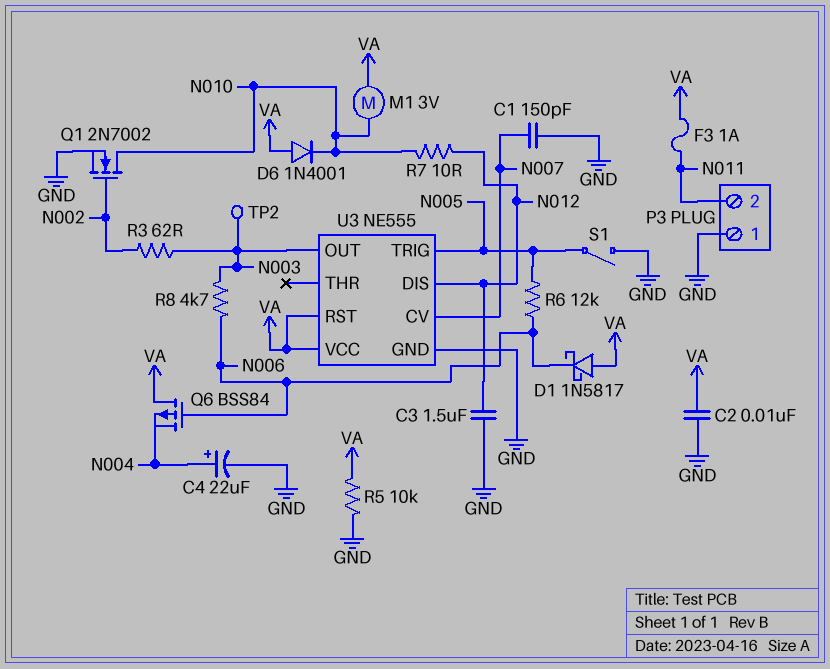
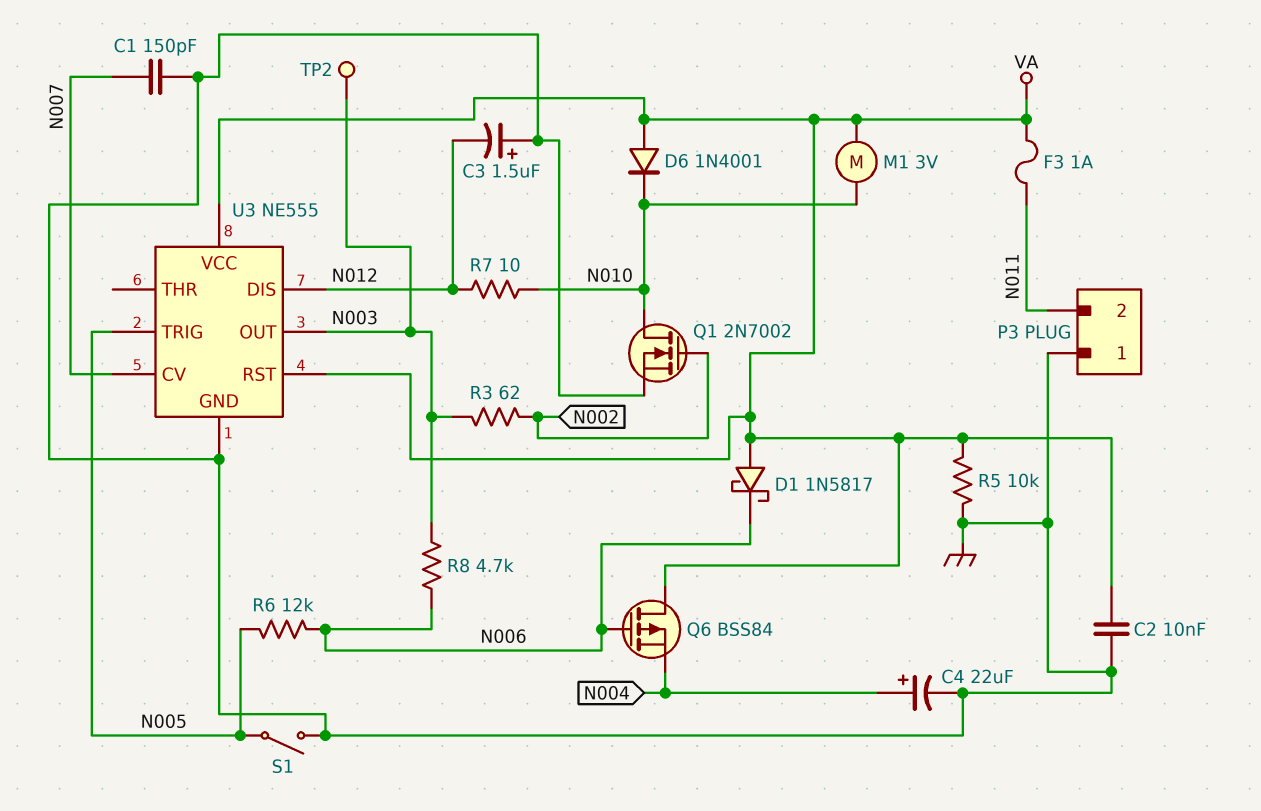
C3: 1.5uF (GND, N012) -> 1.5uF (plus GND, minus N012)

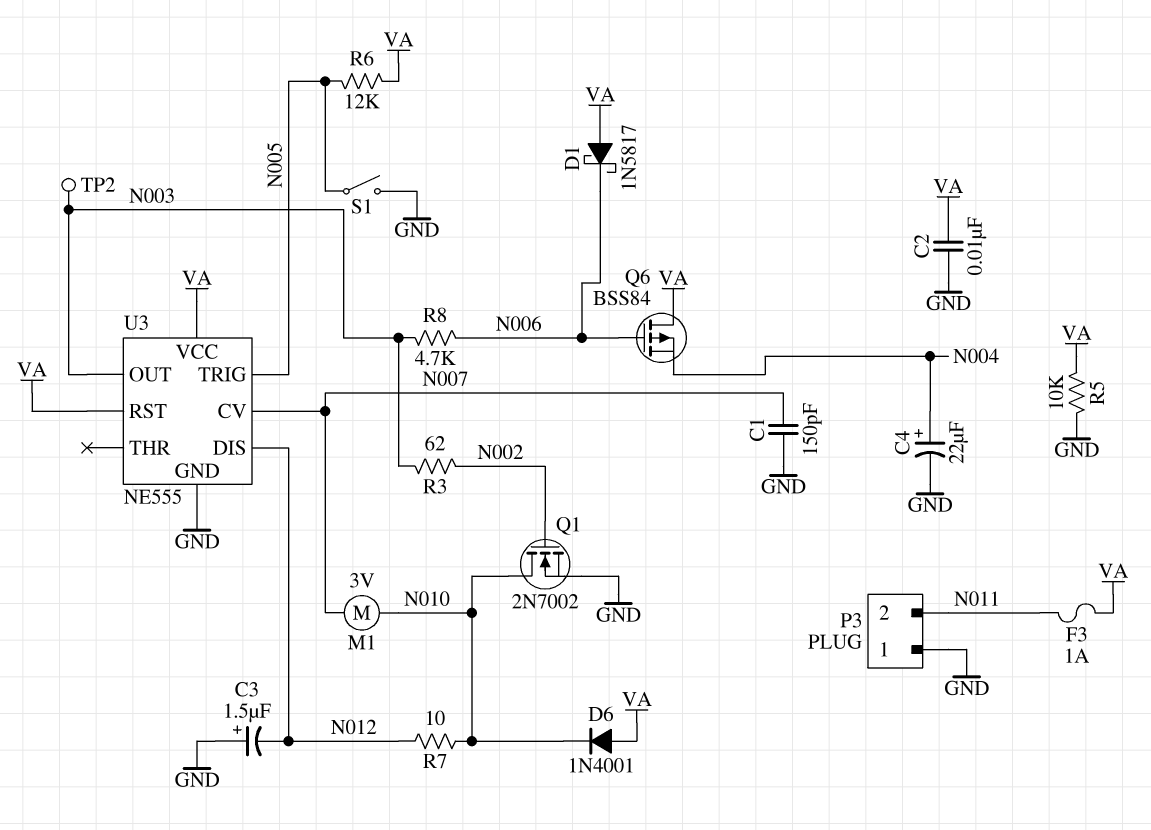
M1: motor 3V (N010, VA) -> motor 3V (N007, N010)
R6: 12k (N005, N006) -> 12k (N005, VA)

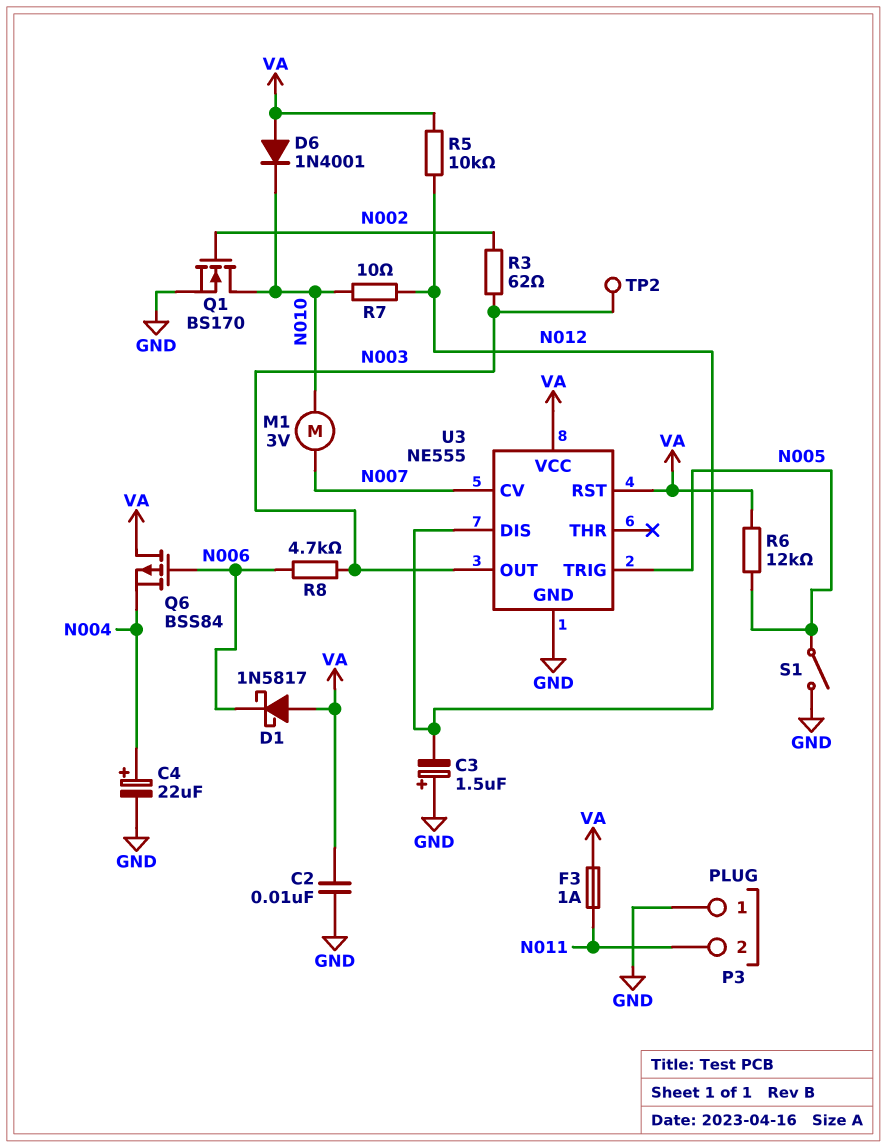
C1: 150pF (GND, N007) -> none
Q1: NMOS 2N7002 (G N002, D N010, S GND) -> NMOS BS170 (G N002, D N010, S GND)
R5: 10k (GND, VA) -> 10k (N012, VA)

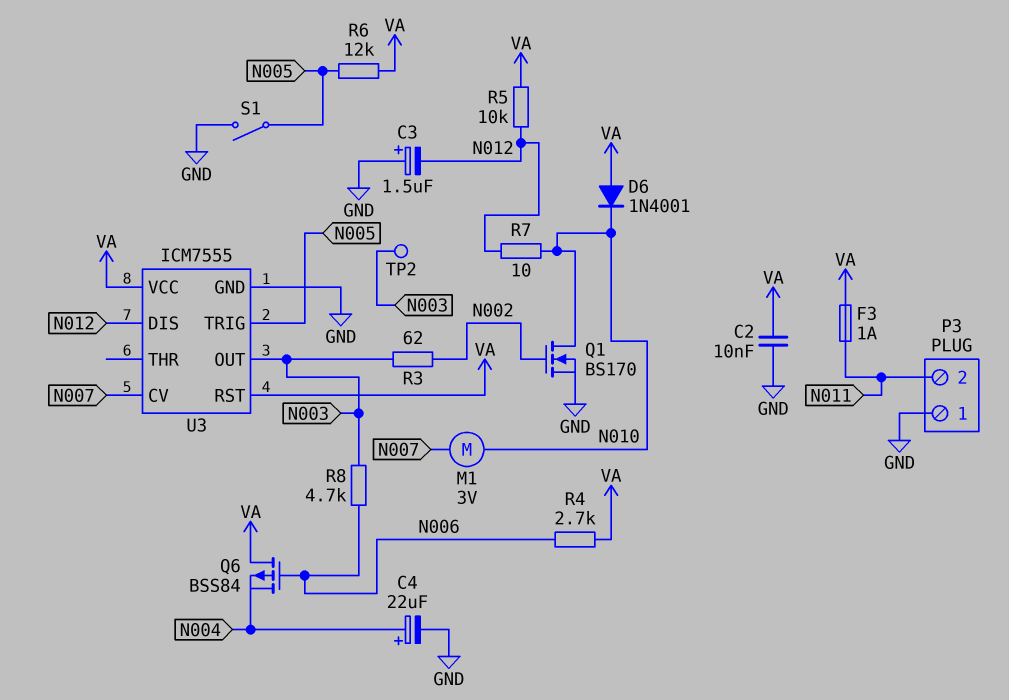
D1: schottky 1N5817 (A VA, K N006) -> none
R4: none -> 2.7k (N006, VA)
U3: NE555 -> ICM7555

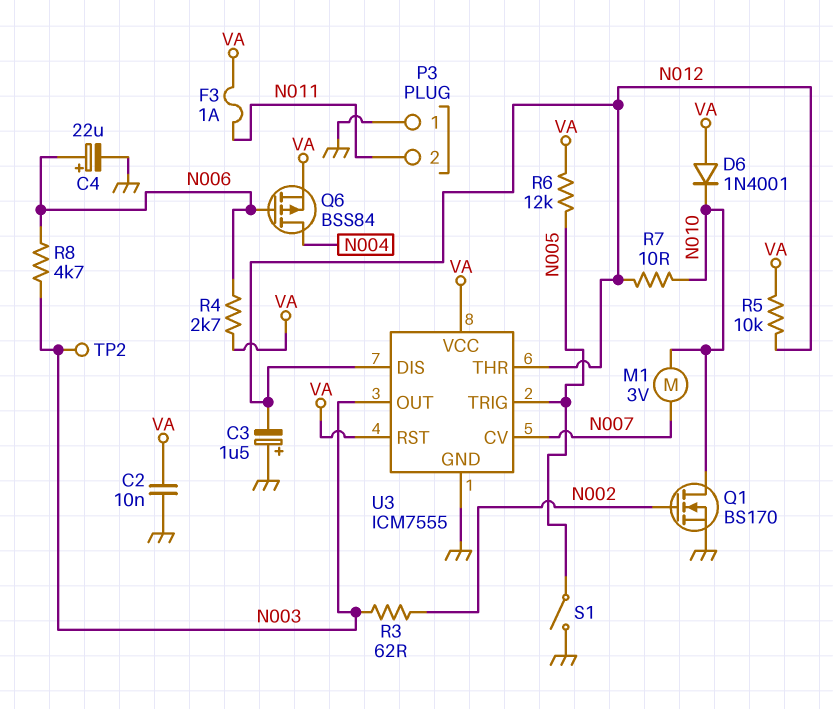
C4: 22uF (plus N004, minus GND) -> 22uF (plus N006, minus GND)
Q6: PMOS BSS84 (G N006, D VA, S N004) -> PMOS BSS84 (G N006, D N004, S VA)
U3 pin THR: none -> N012

